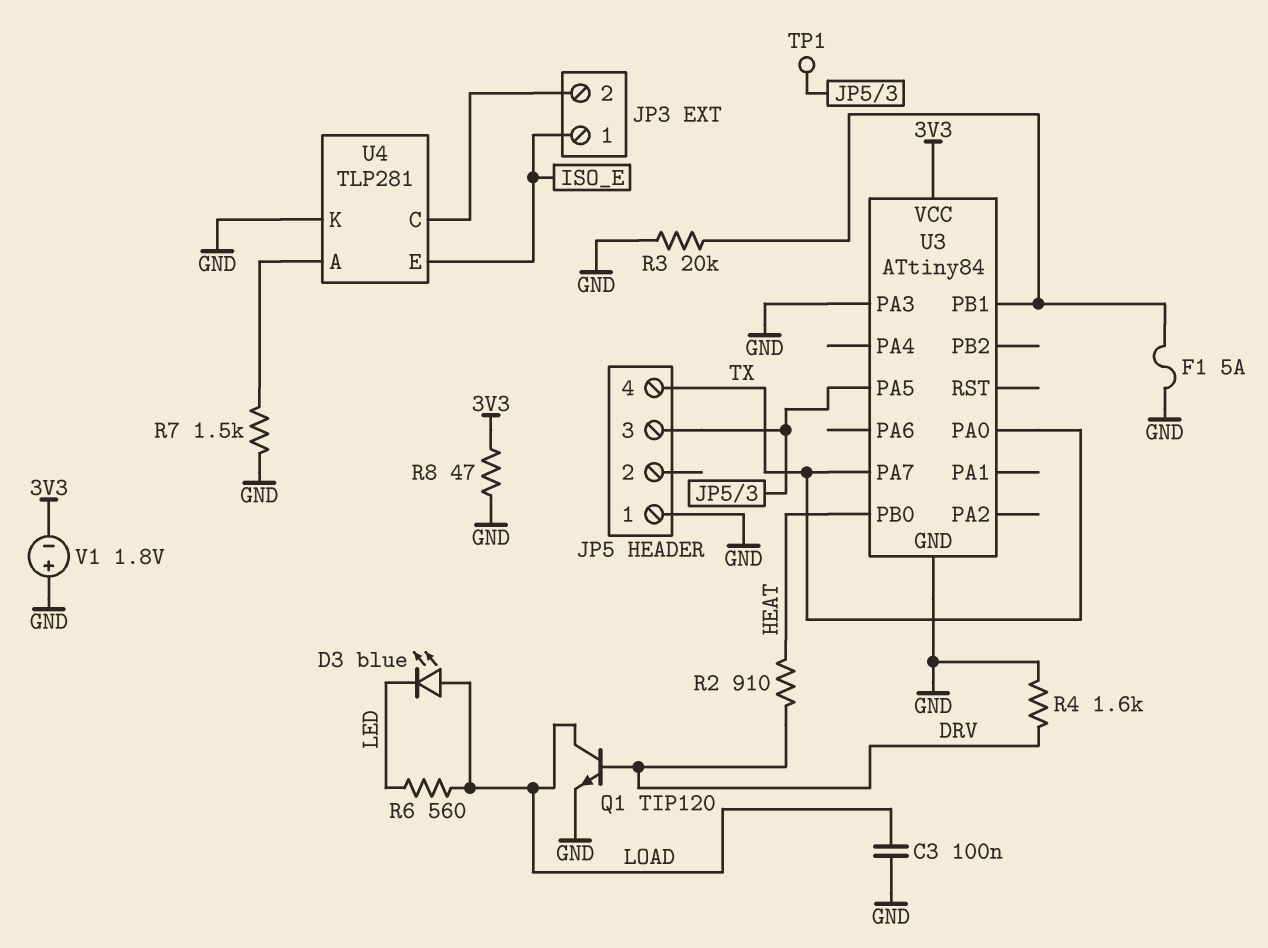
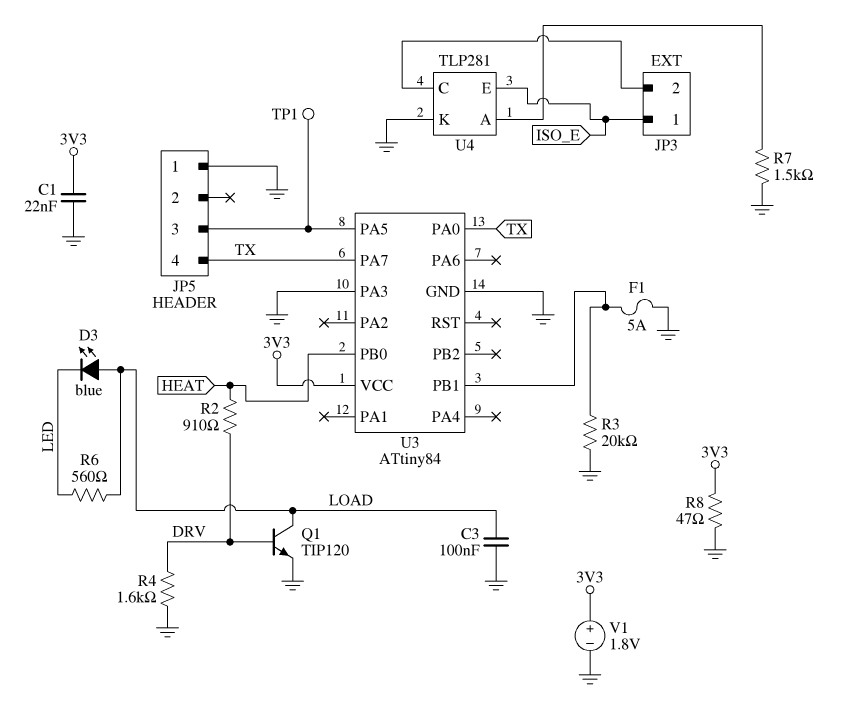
C1: none -> 22nF (3V3, GND)
V1: 1.8V (plus GND, minus 3V3) -> 1.8V (plus 3V3, minus GND)

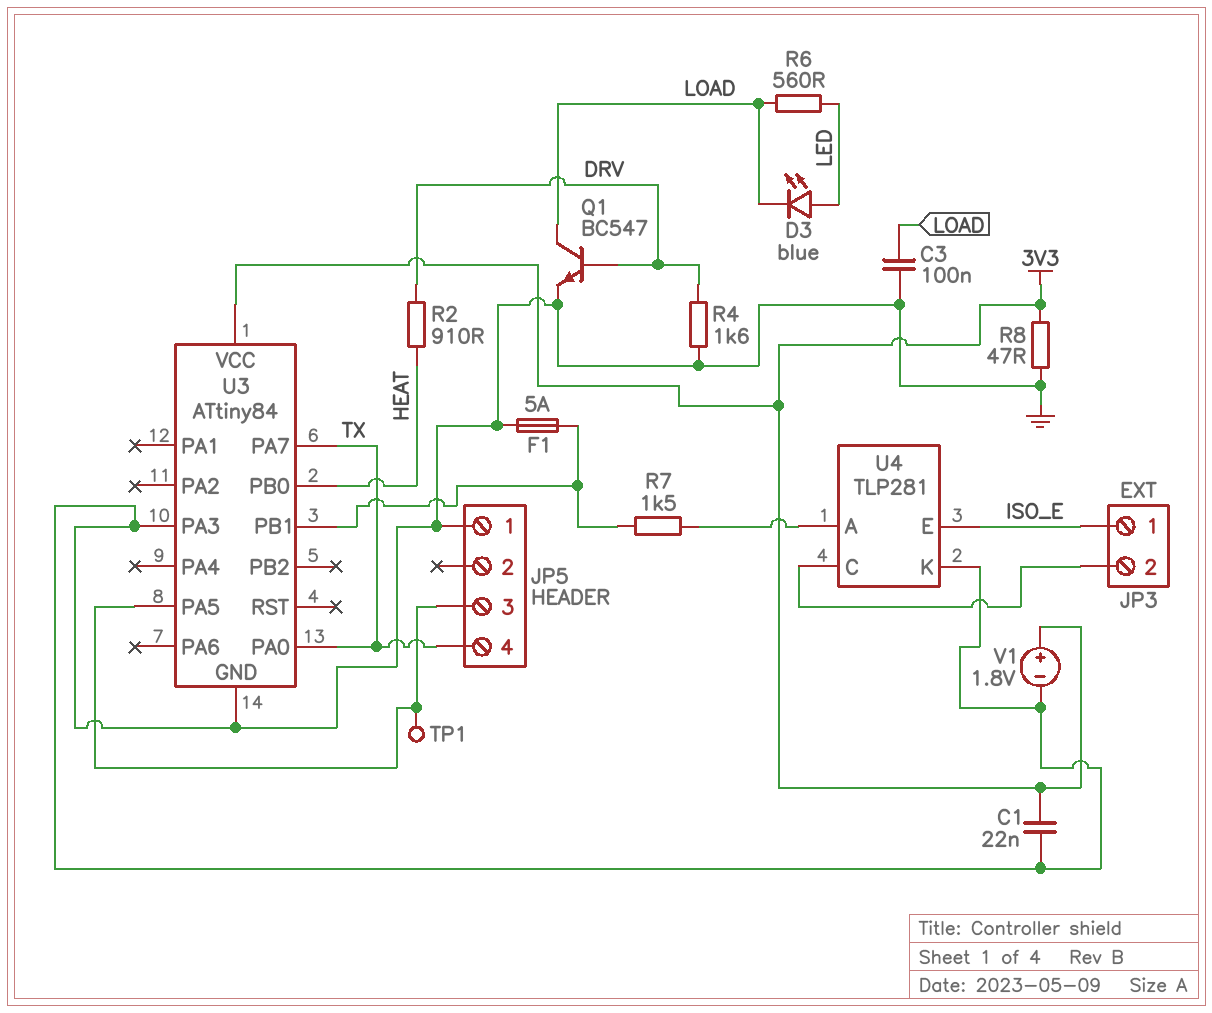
D3: LED blue (A LOAD, K LED) -> LED blue (A LED, K LOAD)
Q1: NPN TIP120 (B DRV, C LOAD, E GND) -> NPN BC547 (B DRV, C LOAD, E GND)
R3: 20k (GND, U3/PB1) -> none
R7: 1.5k (GND, U4/A) -> 1.5k (U3/PB1, U4/A)

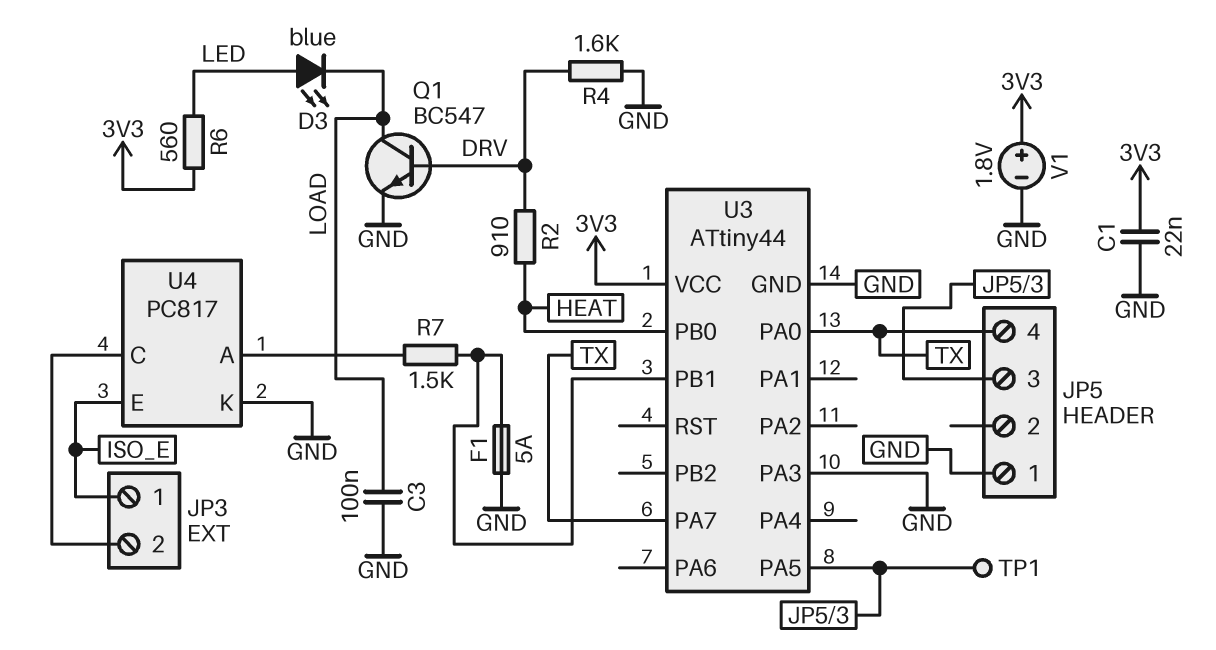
R6: 560 (LED, LOAD) -> 560 (3V3, LED)
R8: 47 (3V3, GND) -> none
U3: ATtiny84 -> ATtiny44
U4: TLP281 -> PC817

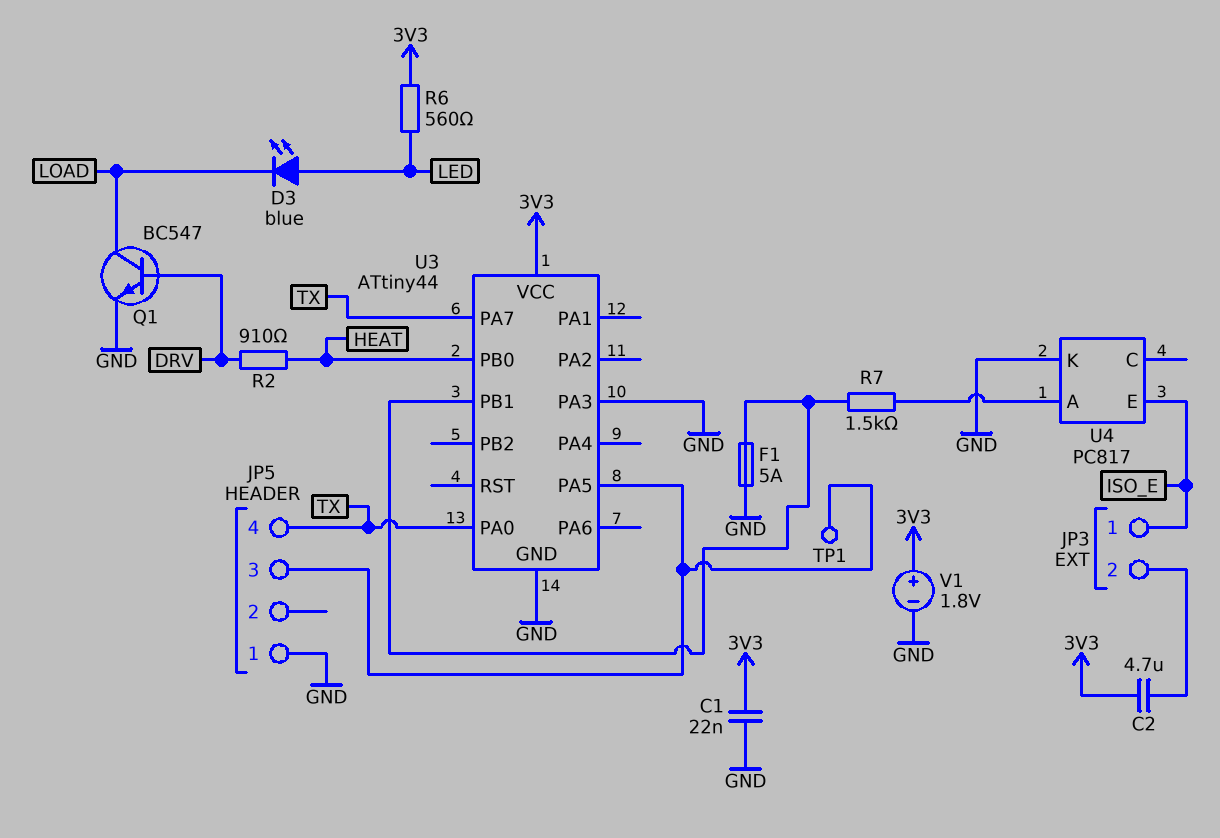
C2: none -> 4.7uF (3V3, JP3/2)
C3: 100nF (GND, LOAD) -> none
R4: 1.6k (DRV, GND) -> none
U4 pin C: JP3/2 -> none

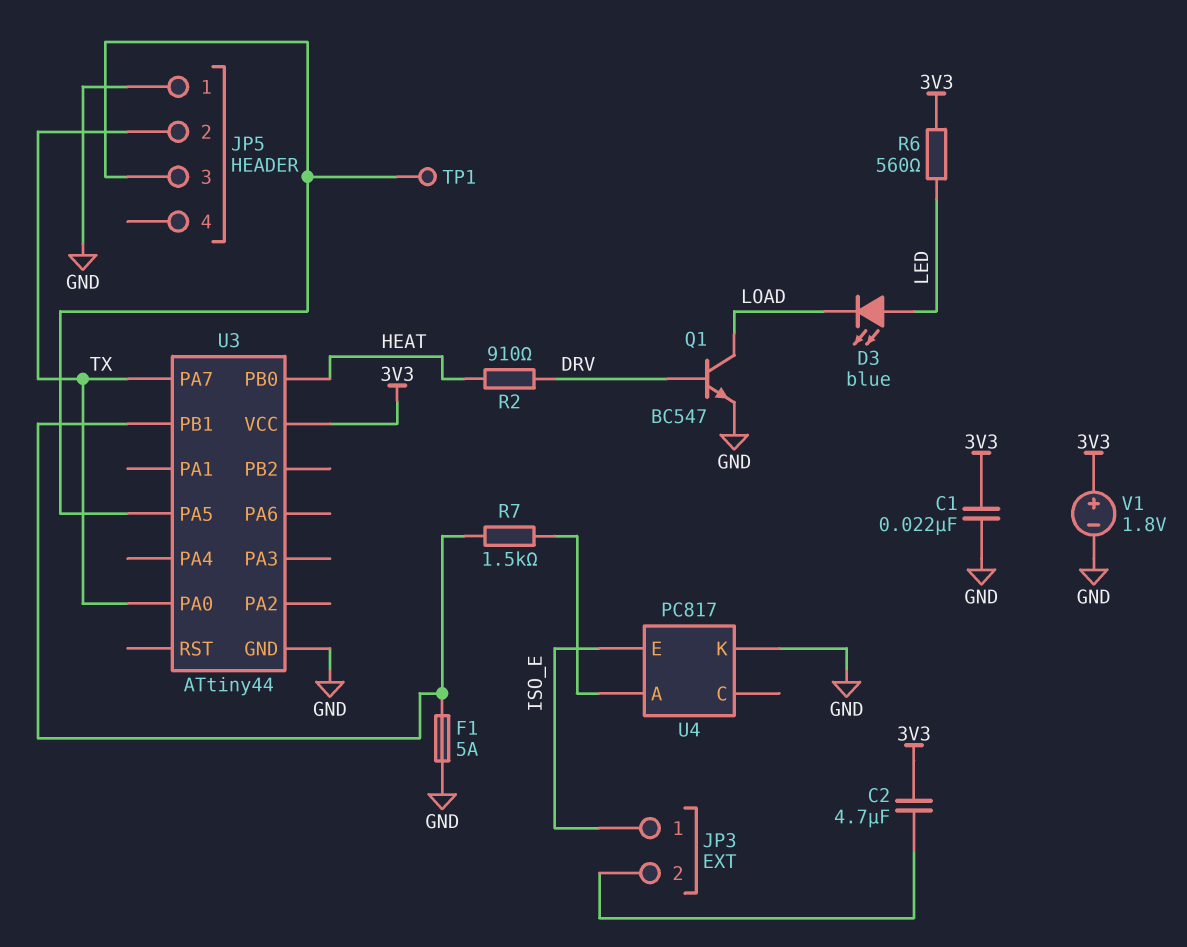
JP5 pin 2: none -> TX
JP5 pin 4: TX -> none
U3 pin PA3: GND -> none

